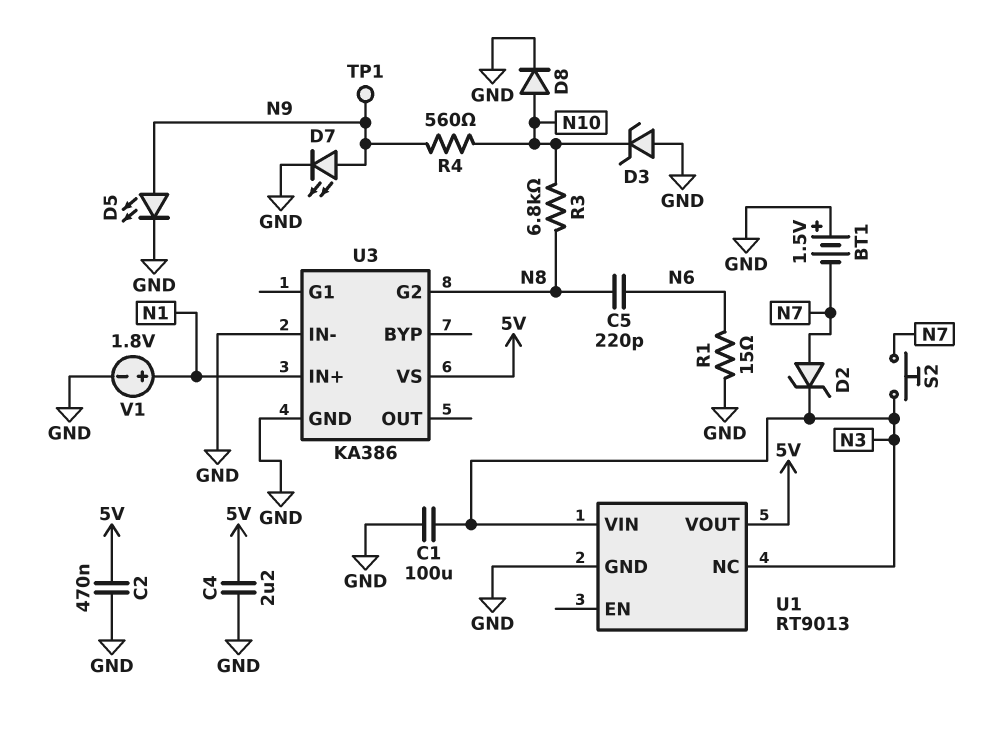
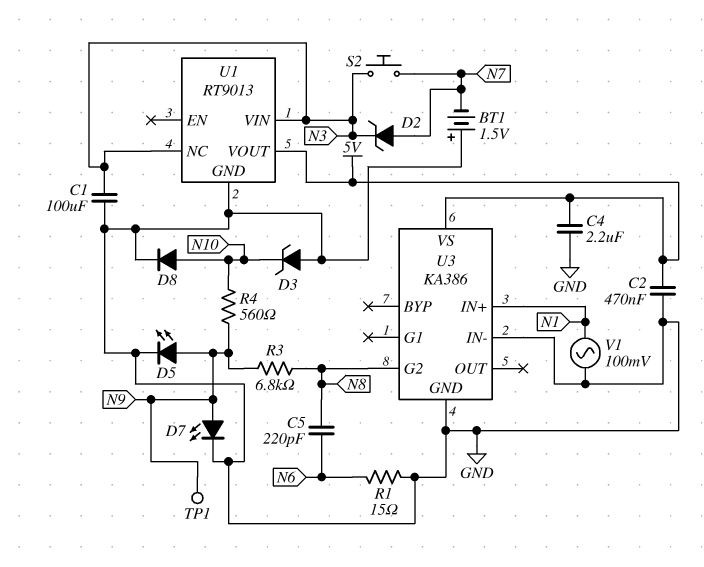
R3: 6.8k (N8, N10) -> 6.8k (N8, N9)
V1: 1.8V (plus N1, minus GND) -> AC 100mV (GND, N1)

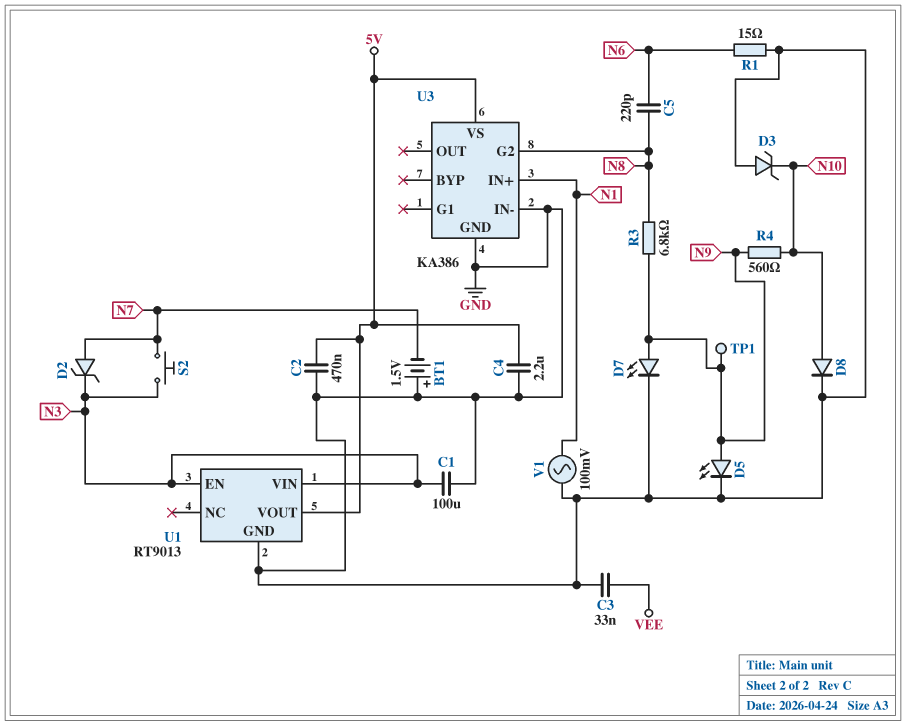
C3: none -> 33nF (GND, VEE)
U1 pin EN: none -> N3
U1 pin NC: N3 -> none

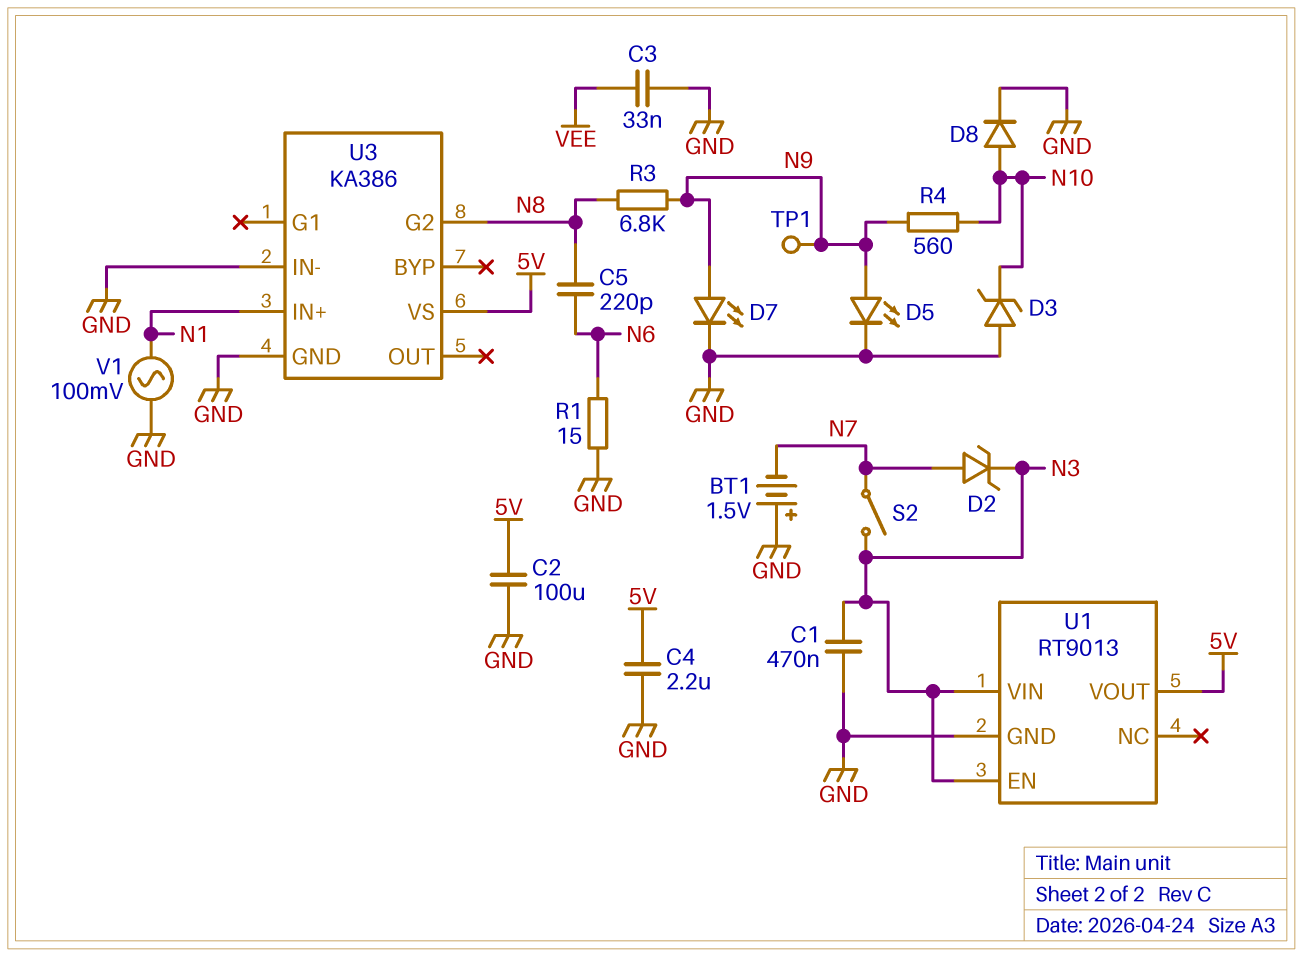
C1: 100uF (GND, N3) -> 470nF (GND, N3)
C2: 470nF (5V, GND) -> 100uF (5V, GND)
S2: button (N3, N7) -> switch (N3, N7)

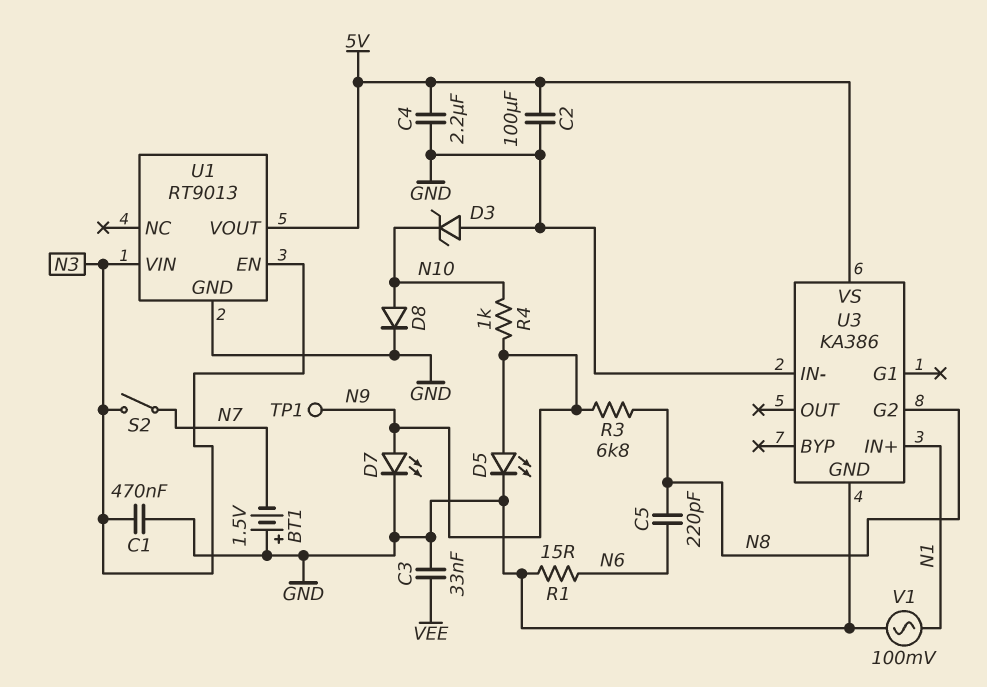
D2: zener (A N7, K N3) -> none
R4: 560 (N9, N10) -> 1k (N9, N10)

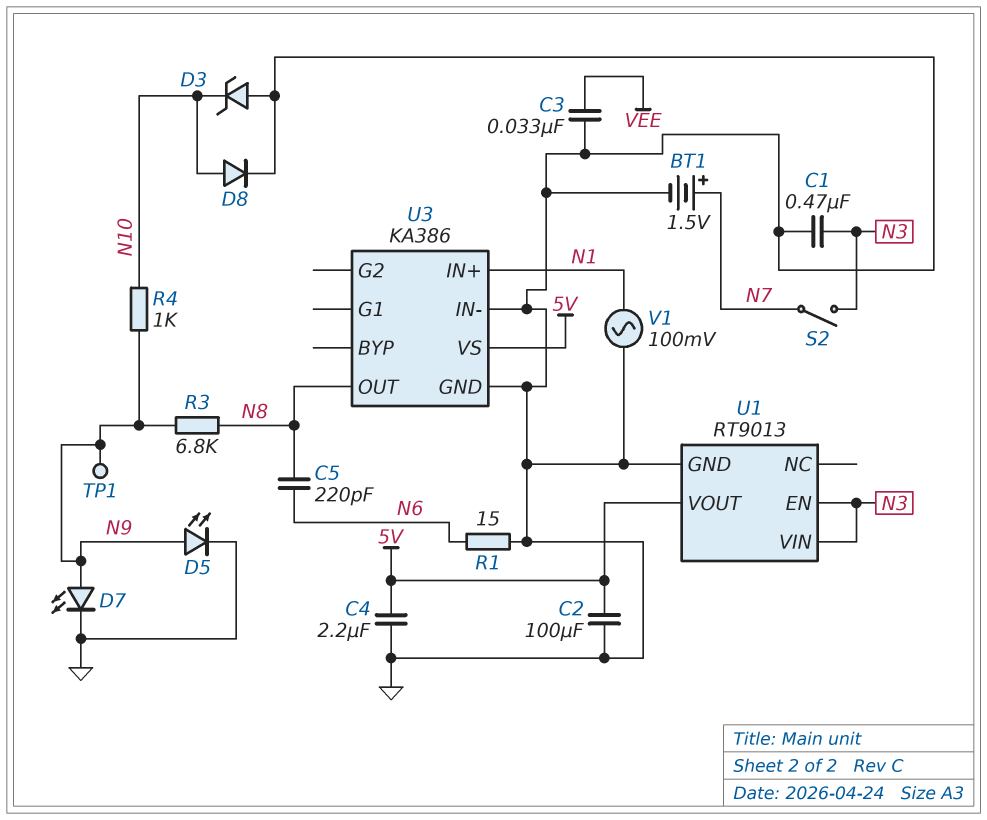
BT1: 1.5V (plus GND, minus N7) -> 1.5V (plus N7, minus GND)
U3 pin G2: N8 -> none
U3 pin OUT: none -> N8

